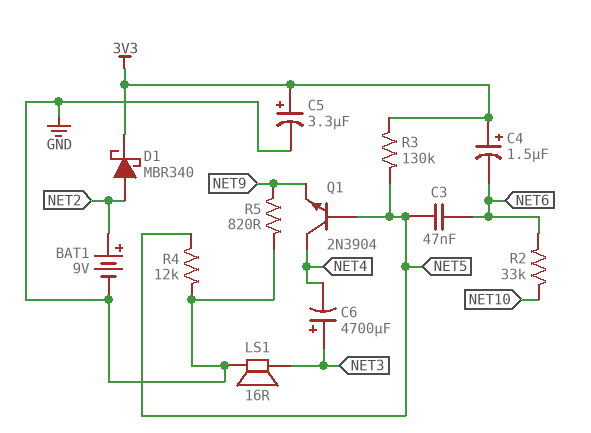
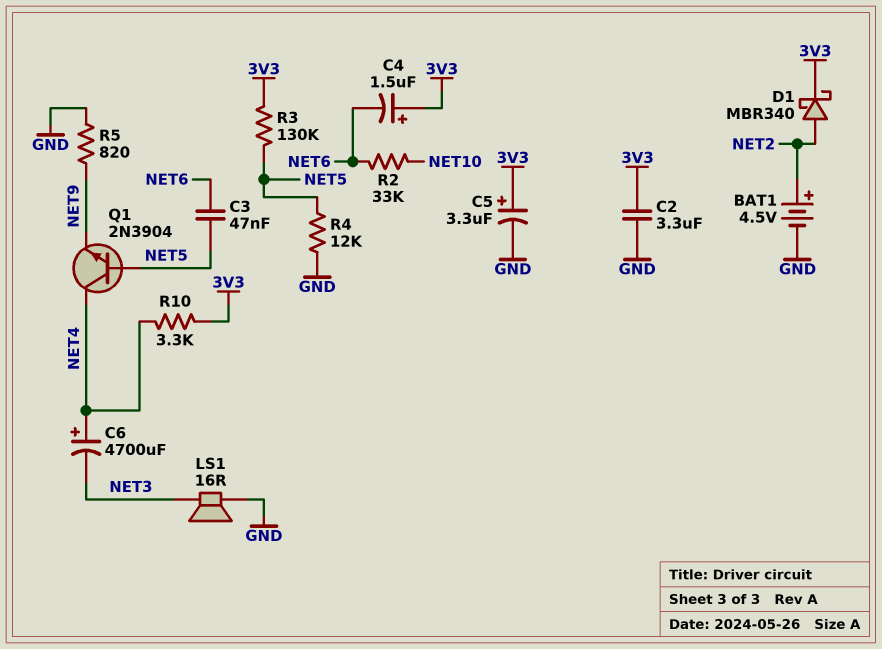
BAT1: 9V (plus NET2, minus GND) -> 4.5V (plus NET2, minus GND)
C2: none -> 3.3uF (3V3, GND)
C6: 4700uF (plus NET3, minus NET4) -> 4700uF (plus NET4, minus NET3)
R10: none -> 3.3k (3V3, NET4)

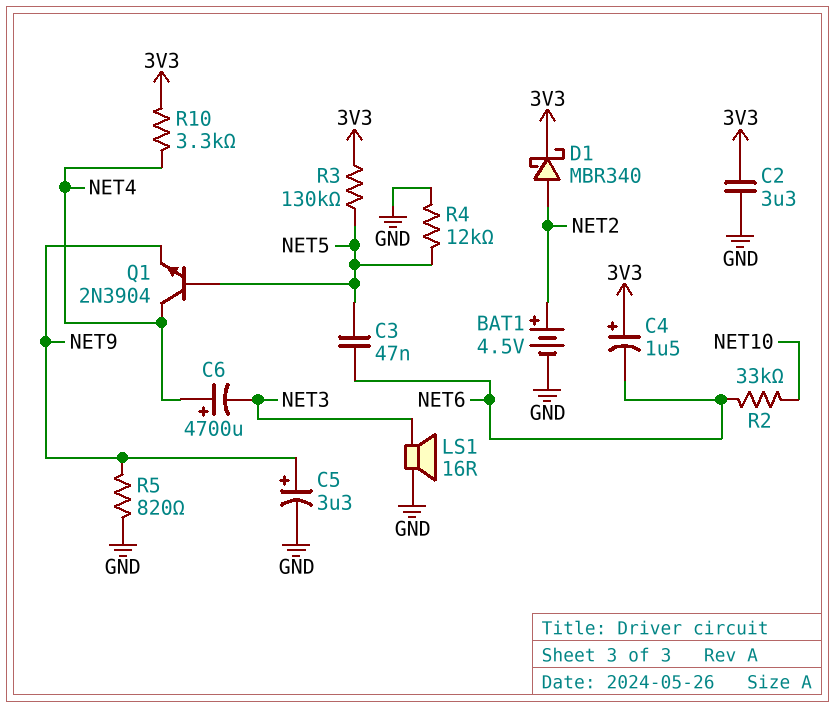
C5: 3.3uF (plus 3V3, minus GND) -> 3.3uF (plus NET9, minus GND)

